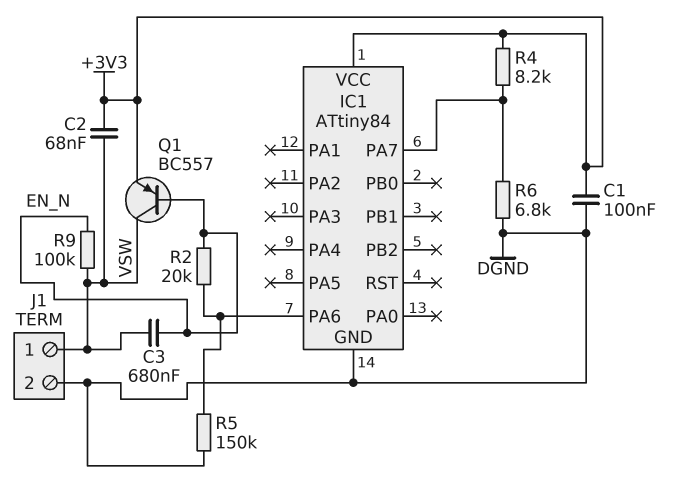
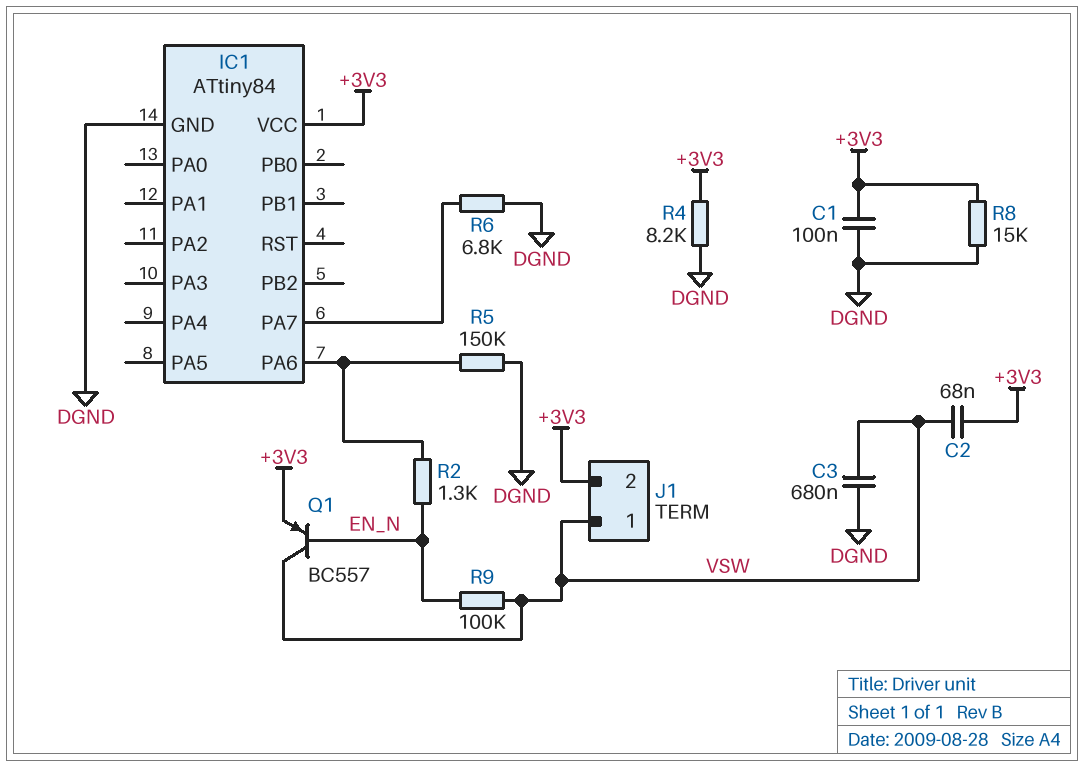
C3: 680nF (EN_N, VSW) -> 680nF (DGND, VSW)
J1 pin 2: DGND -> +3V3
R2: 20k (EN_N, IC1/PA6) -> 1.3k (EN_N, IC1/PA6)
R4: 8.2k (+3V3, IC1/PA7) -> 8.2k (+3V3, DGND)
R8: none -> 15k (+3V3, DGND)

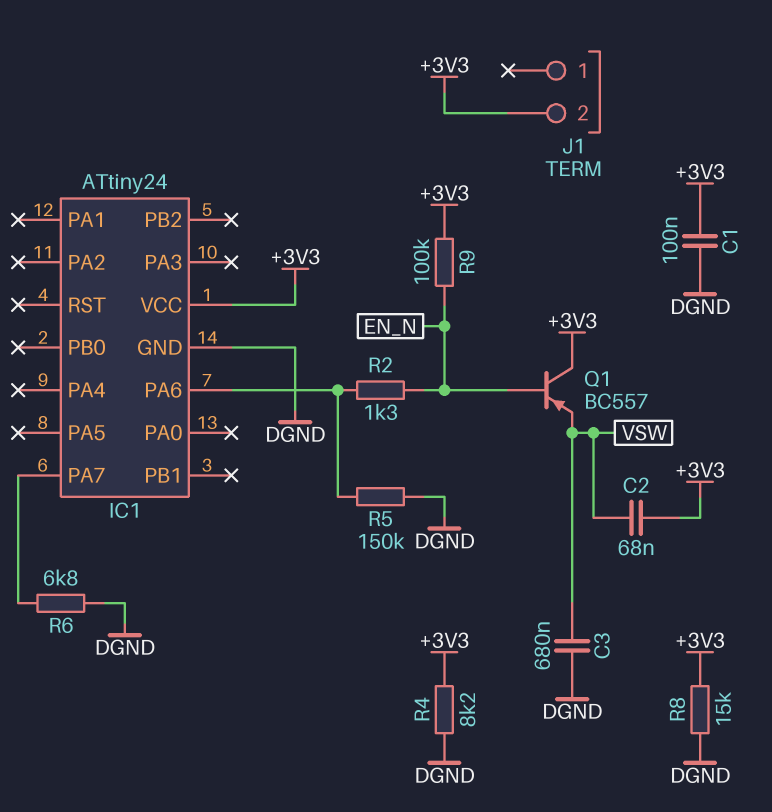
IC1: ATtiny84 -> ATtiny24
J1 pin 1: VSW -> none
Q1: PNP BC557 (B EN_N, C VSW, E +3V3) -> PNP BC557 (B EN_N, C +3V3, E VSW)
R9: 100k (EN_N, VSW) -> 100k (+3V3, EN_N)

